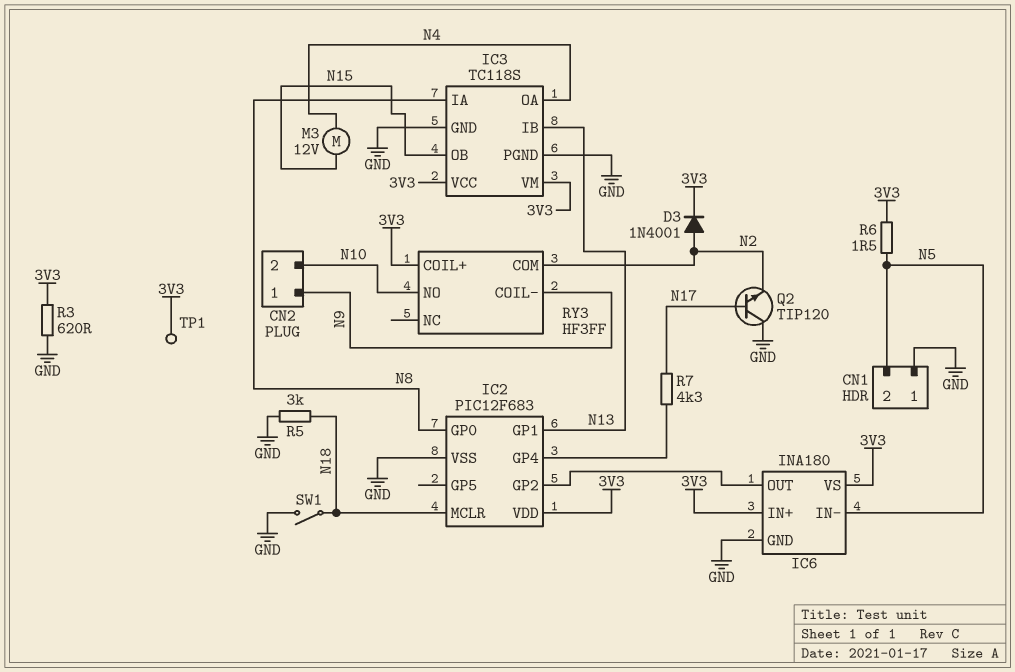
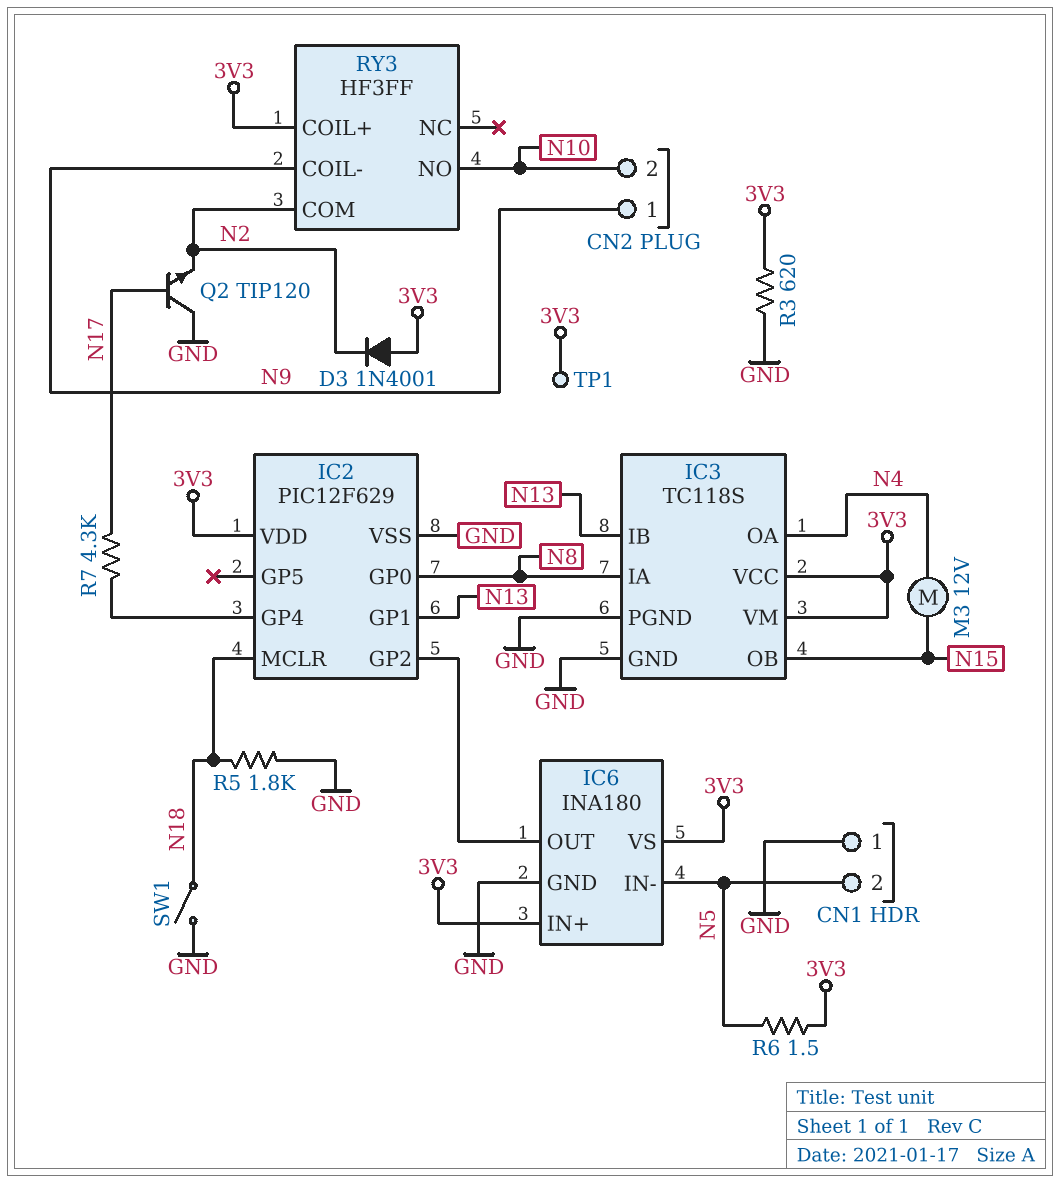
D3: diode 1N4001 (A N2, K 3V3) -> diode 1N4001 (A 3V3, K N2)
IC2: PIC12F683 -> PIC12F629
R5: 3k (GND, N18) -> 1.8k (GND, N18)

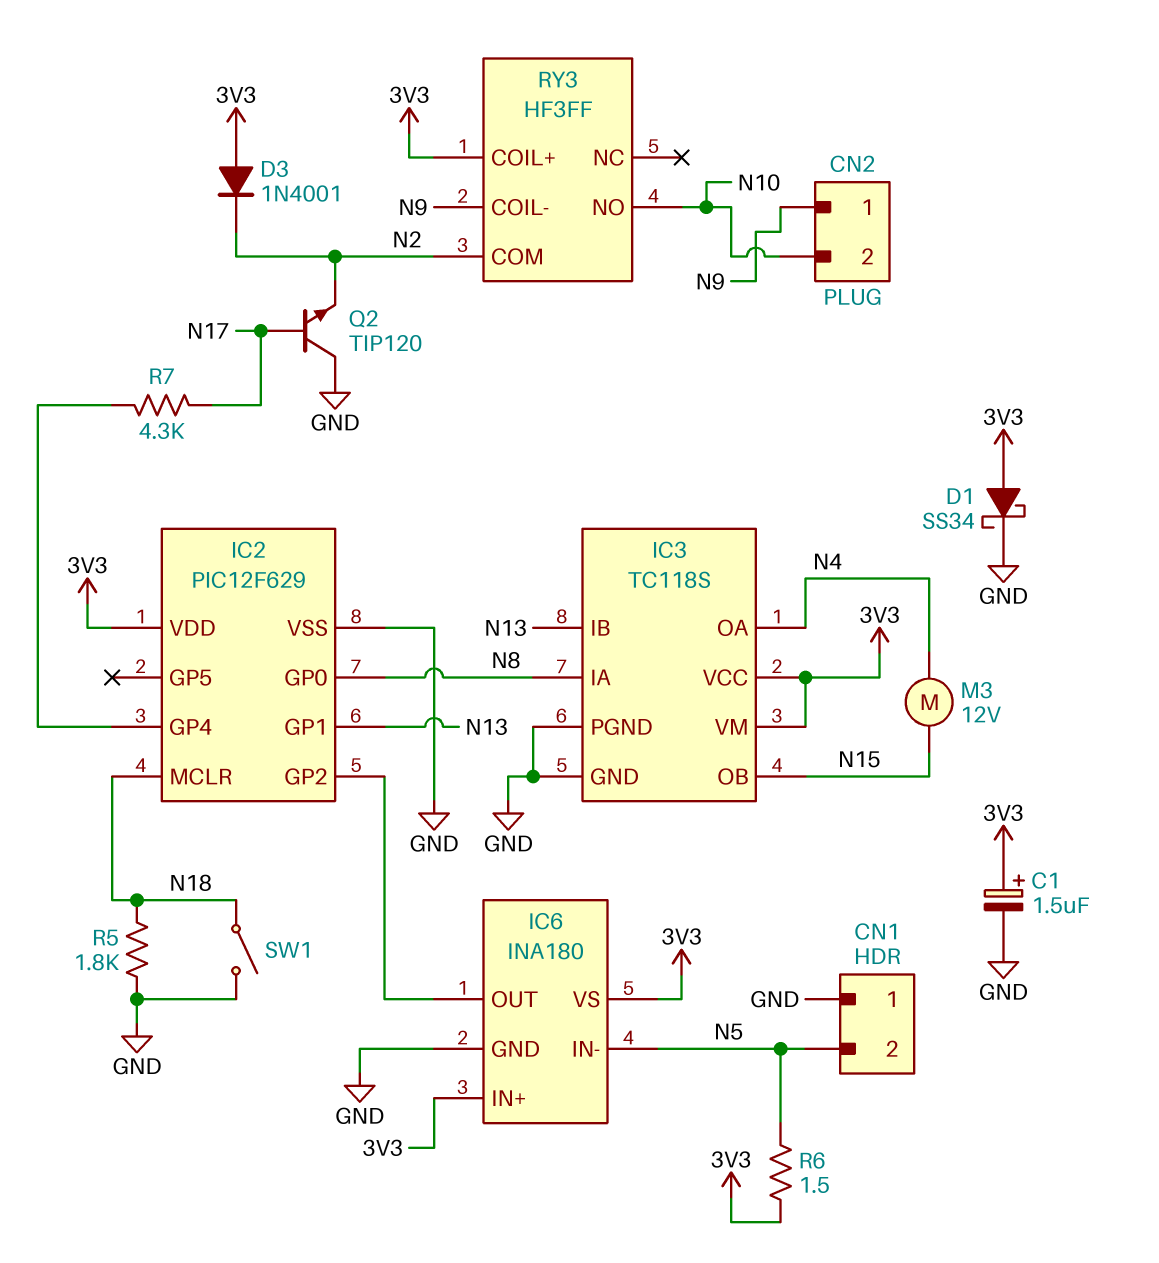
C1: none -> 1.5uF (plus 3V3, minus GND)
D1: none -> schottky SS34 (A 3V3, K GND)
R3: 620 (3V3, GND) -> none
TP1: test point (3V3) -> none

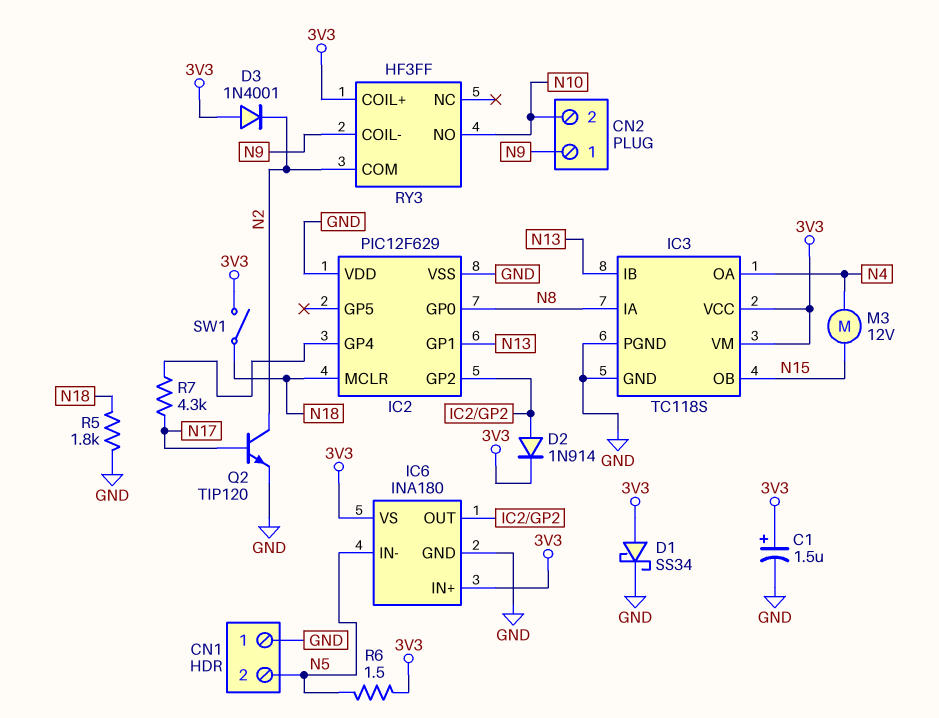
D2: none -> diode 1N914 (A IC2/GP2, K 3V3)
IC2 pin VDD: 3V3 -> GND
Q2: NPN TIP120 (B N17, C GND, E N2) -> NPN TIP120 (B N17, C N2, E GND)
SW1: switch (GND, N18) -> switch (3V3, N18)

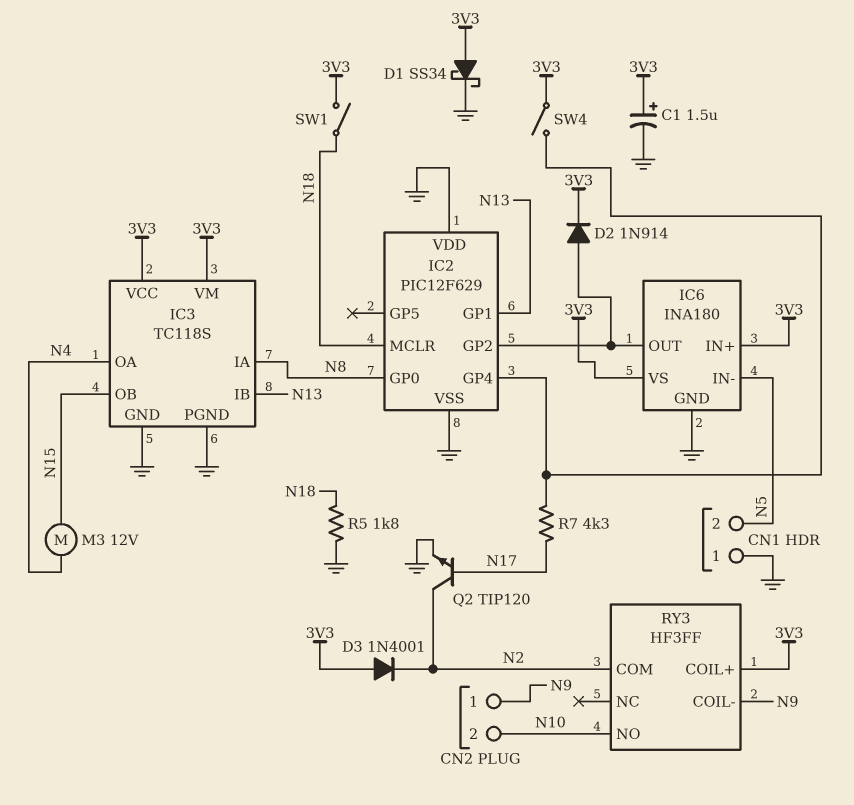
R6: 1.5 (3V3, N5) -> none
SW4: none -> switch (3V3, IC2/GP4)

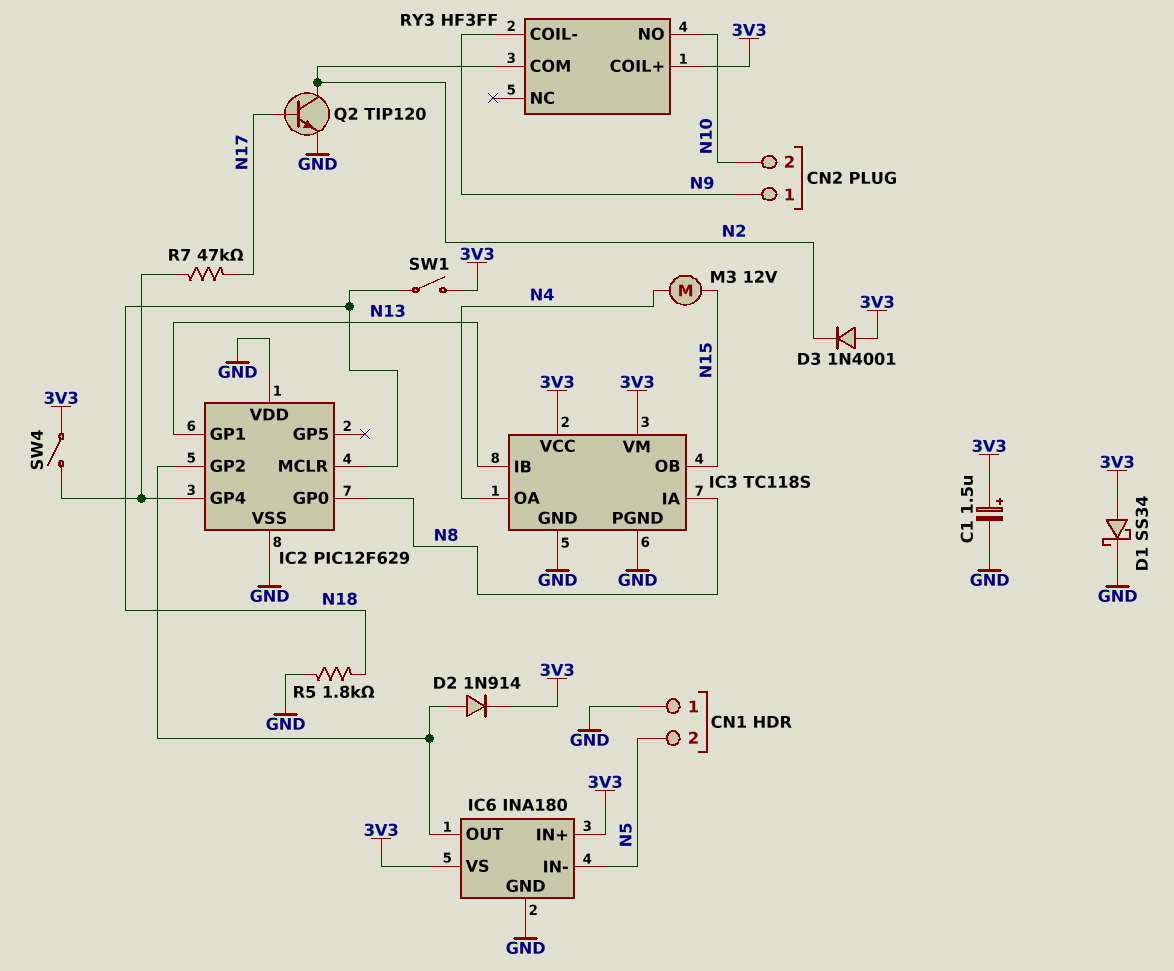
R7: 4.3k (IC2/GP4, N17) -> 47k (IC2/GP4, N17)

